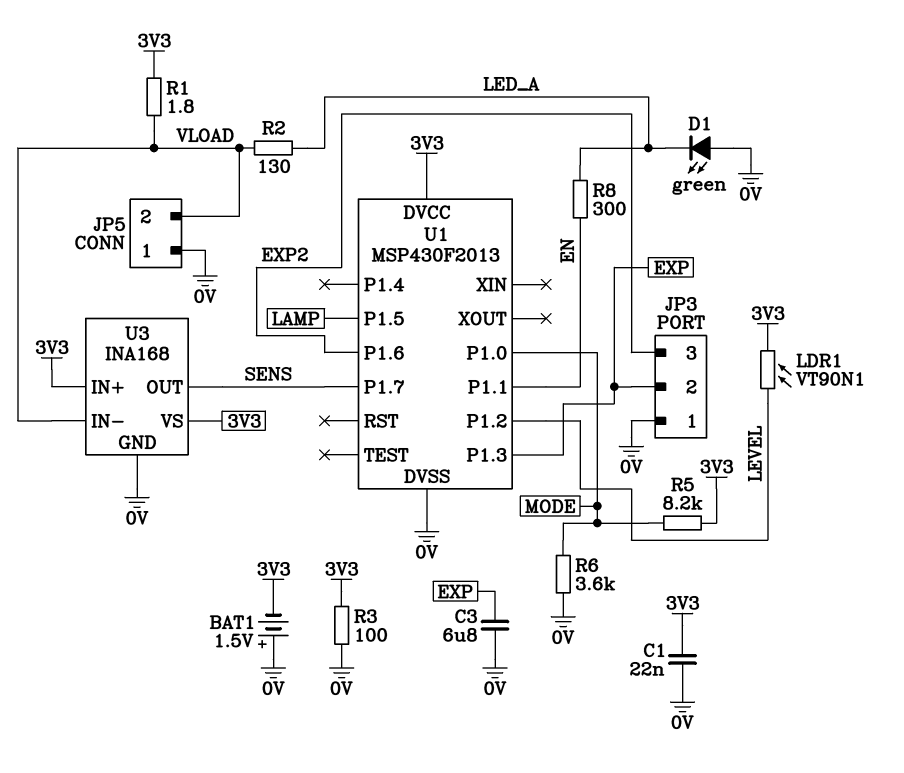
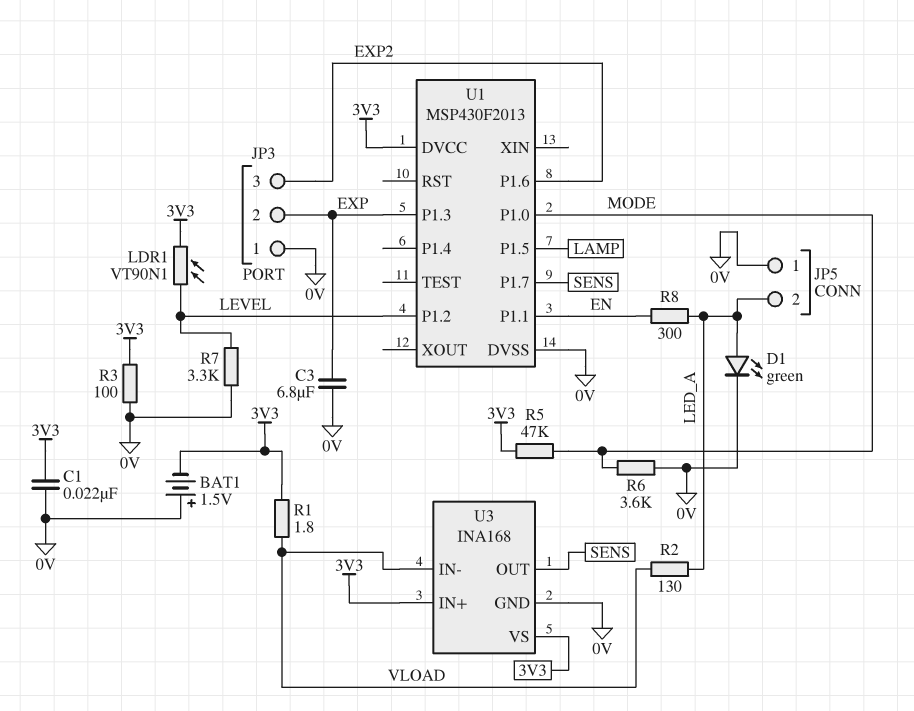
D1: LED green (A 0V, K LED_A) -> LED green (A LED_A, K 0V)
JP5 pin 2: VLOAD -> LED_A
R5: 8.2k (3V3, MODE) -> 47k (3V3, MODE)
R7: none -> 3.3k (0V, LEVEL)

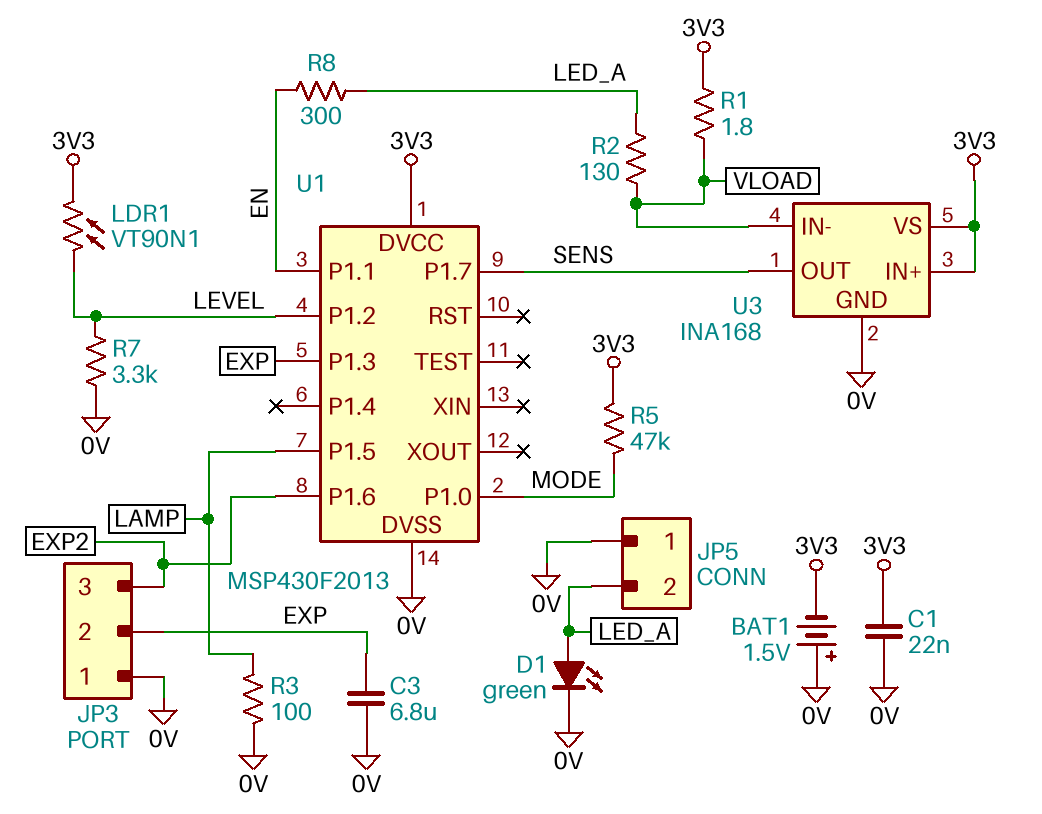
R3: 100 (0V, 3V3) -> 100 (0V, LAMP)
R6: 3.6k (0V, MODE) -> none

